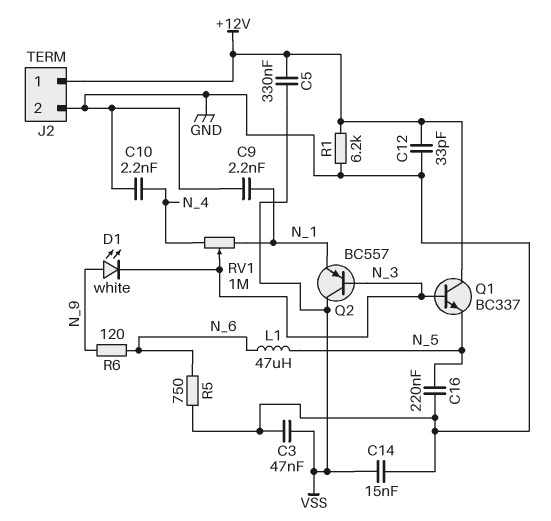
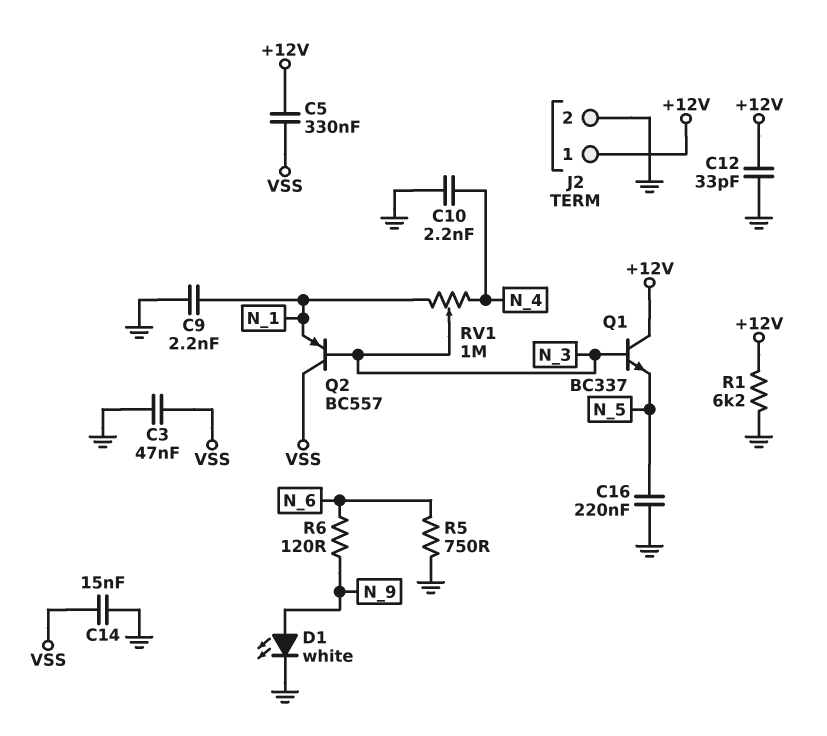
D1: LED white (A N_9, K N_3) -> LED white (A N_9, K GND)
L1: 47uH (N_5, N_6) -> none

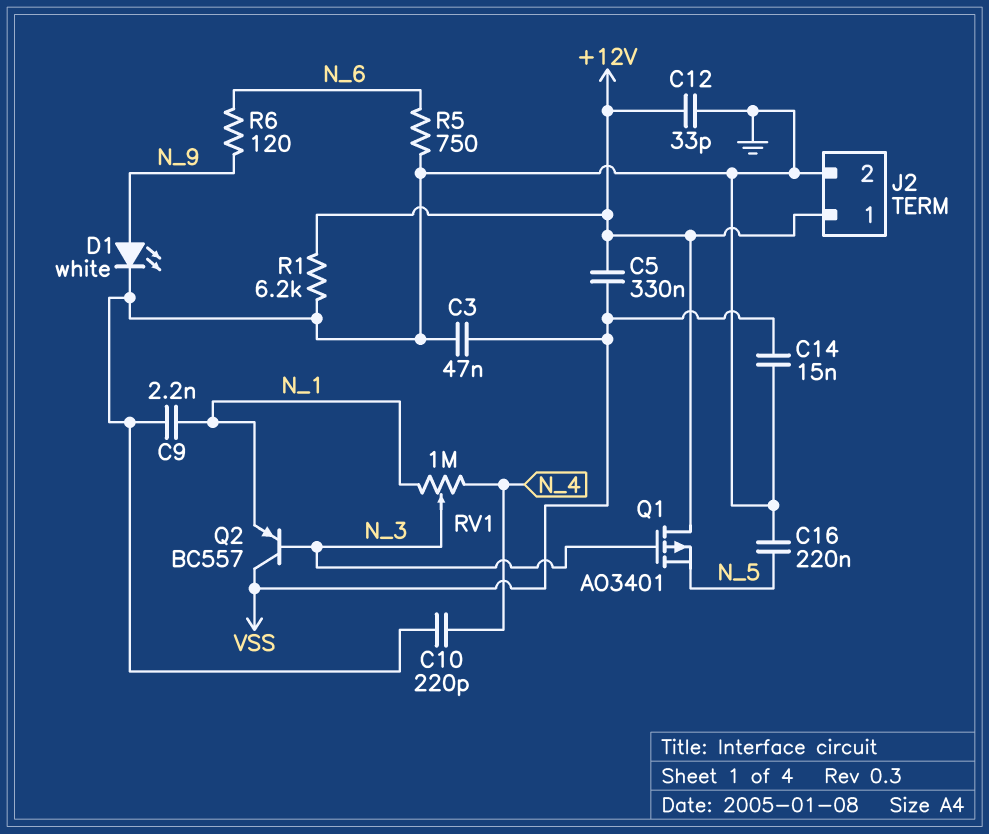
C10: 2.2nF (GND, N_4) -> 220pF (GND, N_4)
Q1: NPN BC337 (B N_3, C +12V, E N_5) -> PMOS AO3401 (G N_3, D +12V, S N_5)

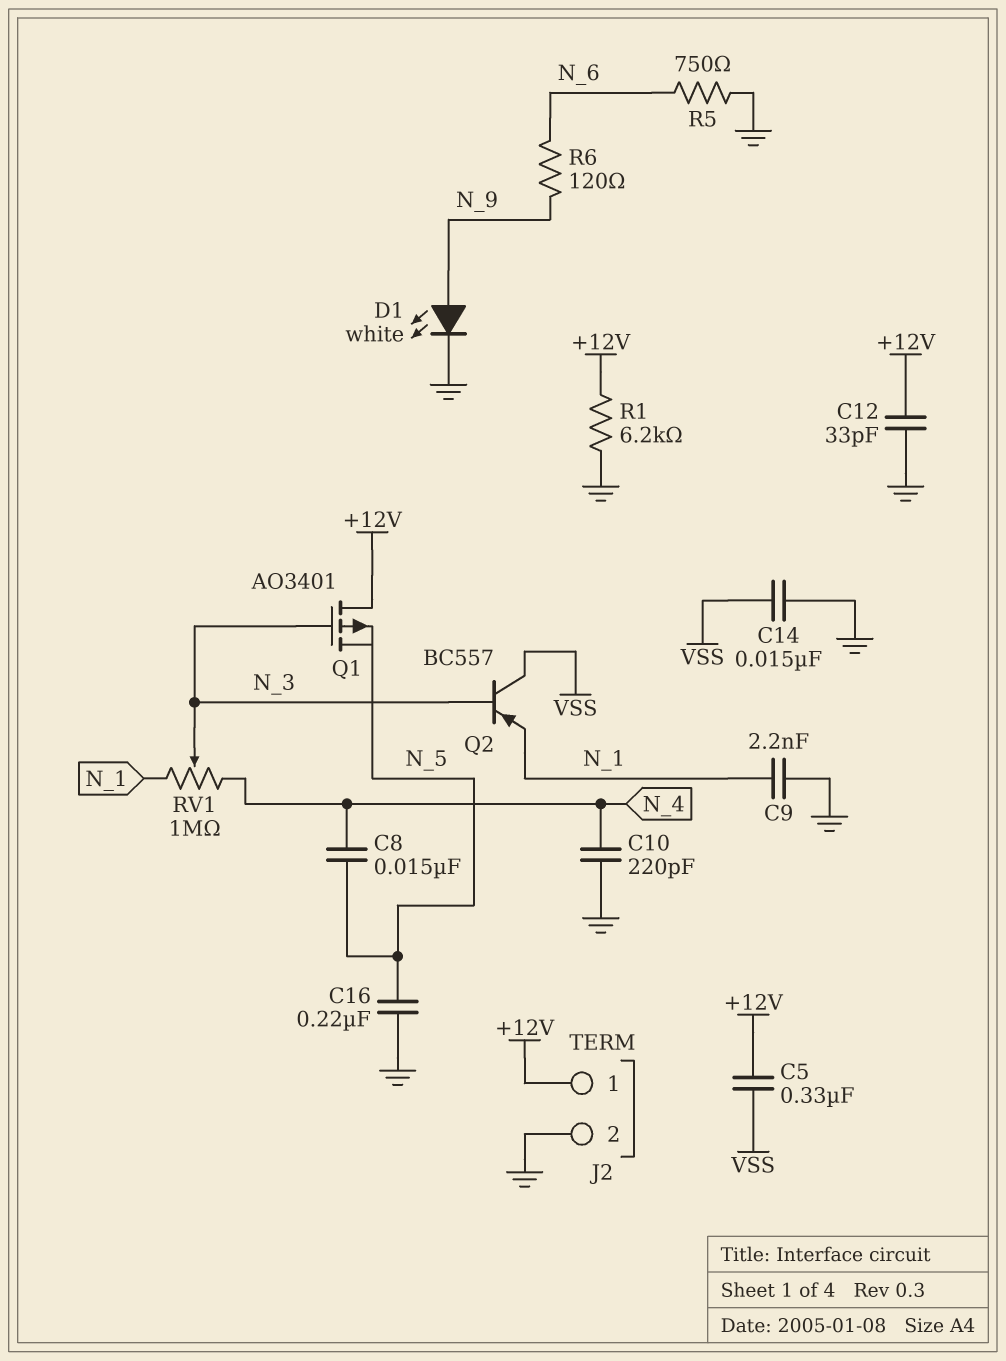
C3: 47nF (GND, VSS) -> none
C8: none -> 15nF (N_4, N_5)

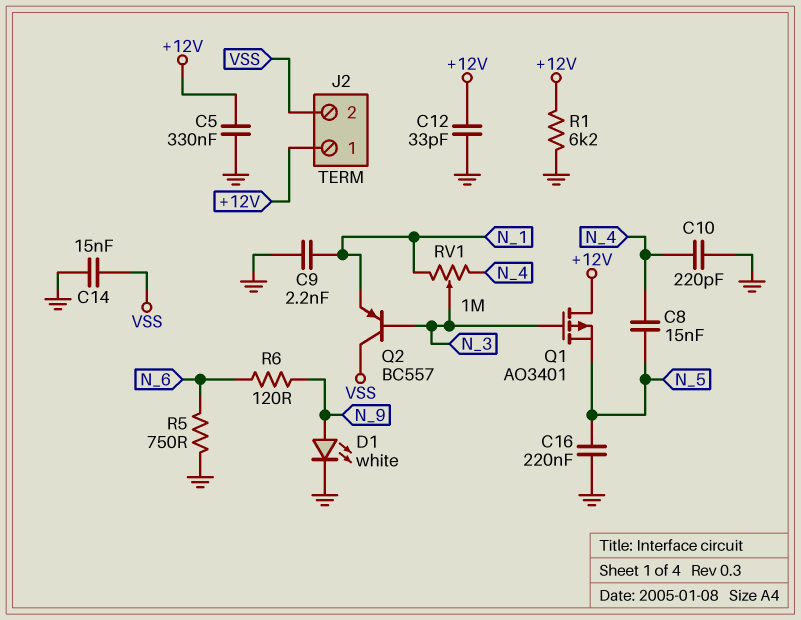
C5: 330nF (+12V, VSS) -> 330nF (+12V, GND)
J2 pin 2: GND -> VSS

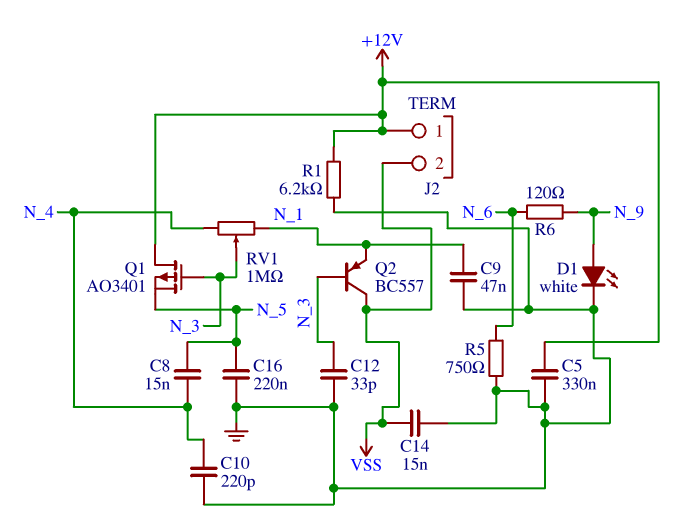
C9: 2.2nF (GND, N_1) -> 47nF (GND, N_1)
C12: 33pF (+12V, GND) -> 33pF (GND, N_3)

